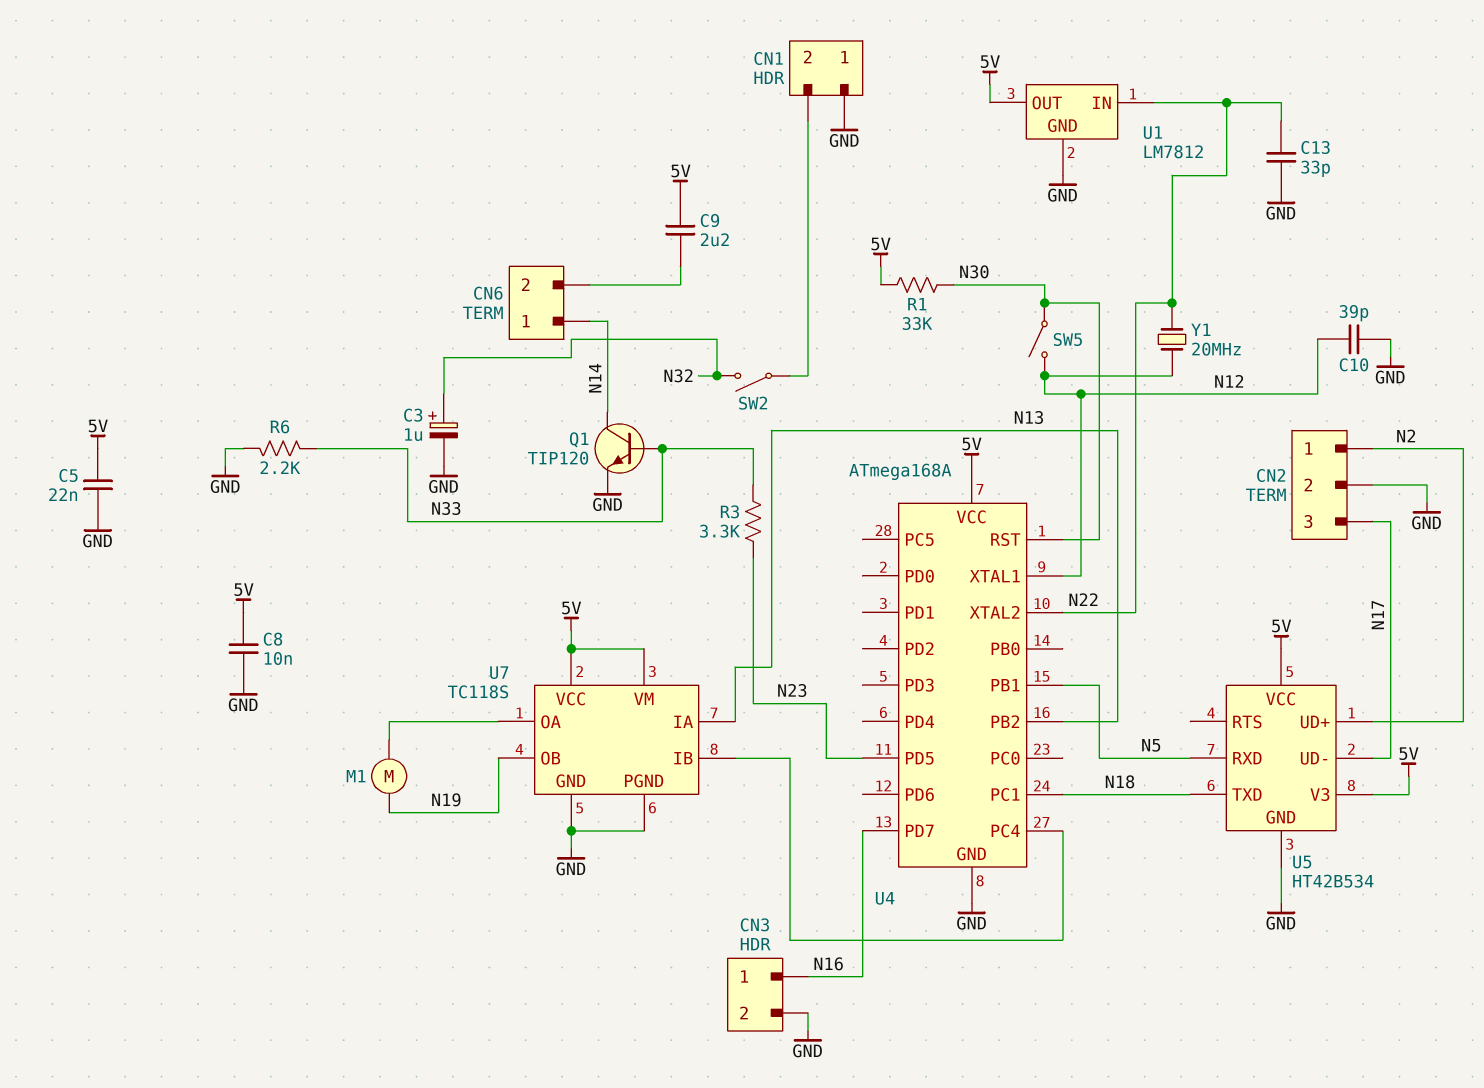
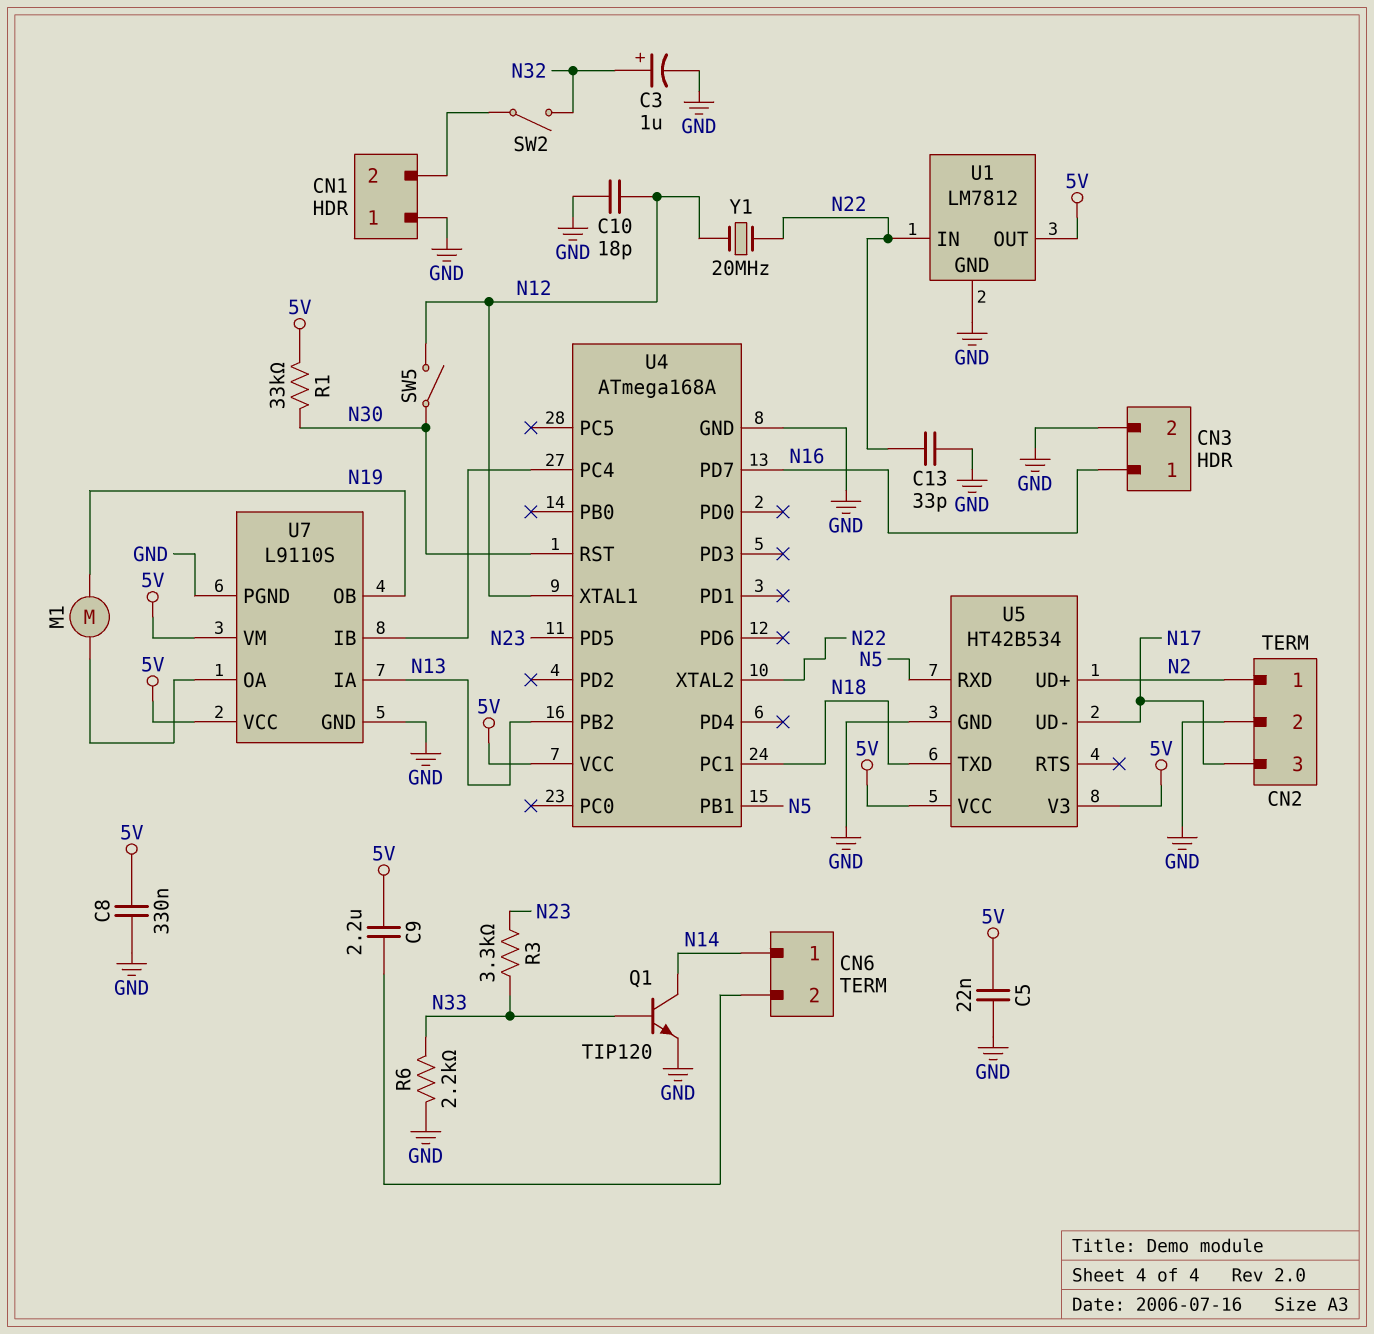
C8: 10nF (5V, GND) -> 330nF (5V, GND)
C10: 39pF (GND, N12) -> 18pF (GND, N12)
U7: TC118S -> L9110S

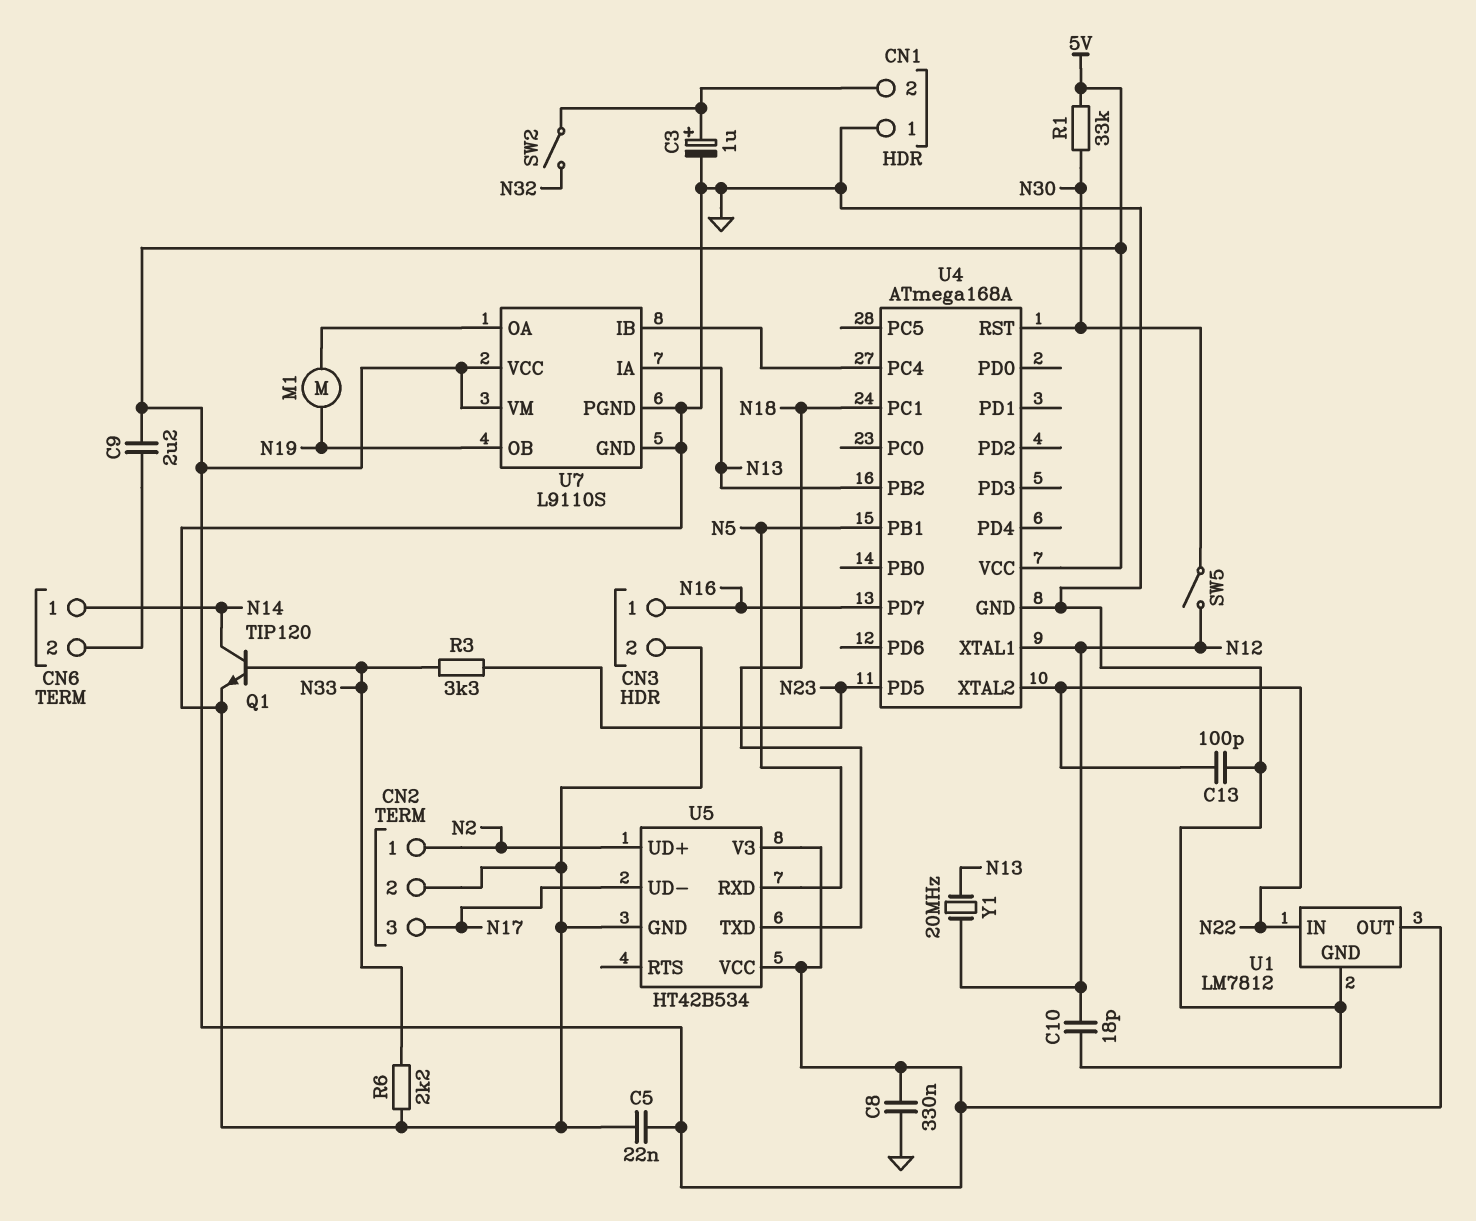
C3: 1uF (plus N32, minus GND) -> 1uF (plus CN1/2, minus GND)
C13: 33pF (GND, N22) -> 100pF (GND, N22)
Y1: 20MHz (N12, N22) -> 20MHz (N12, N13)

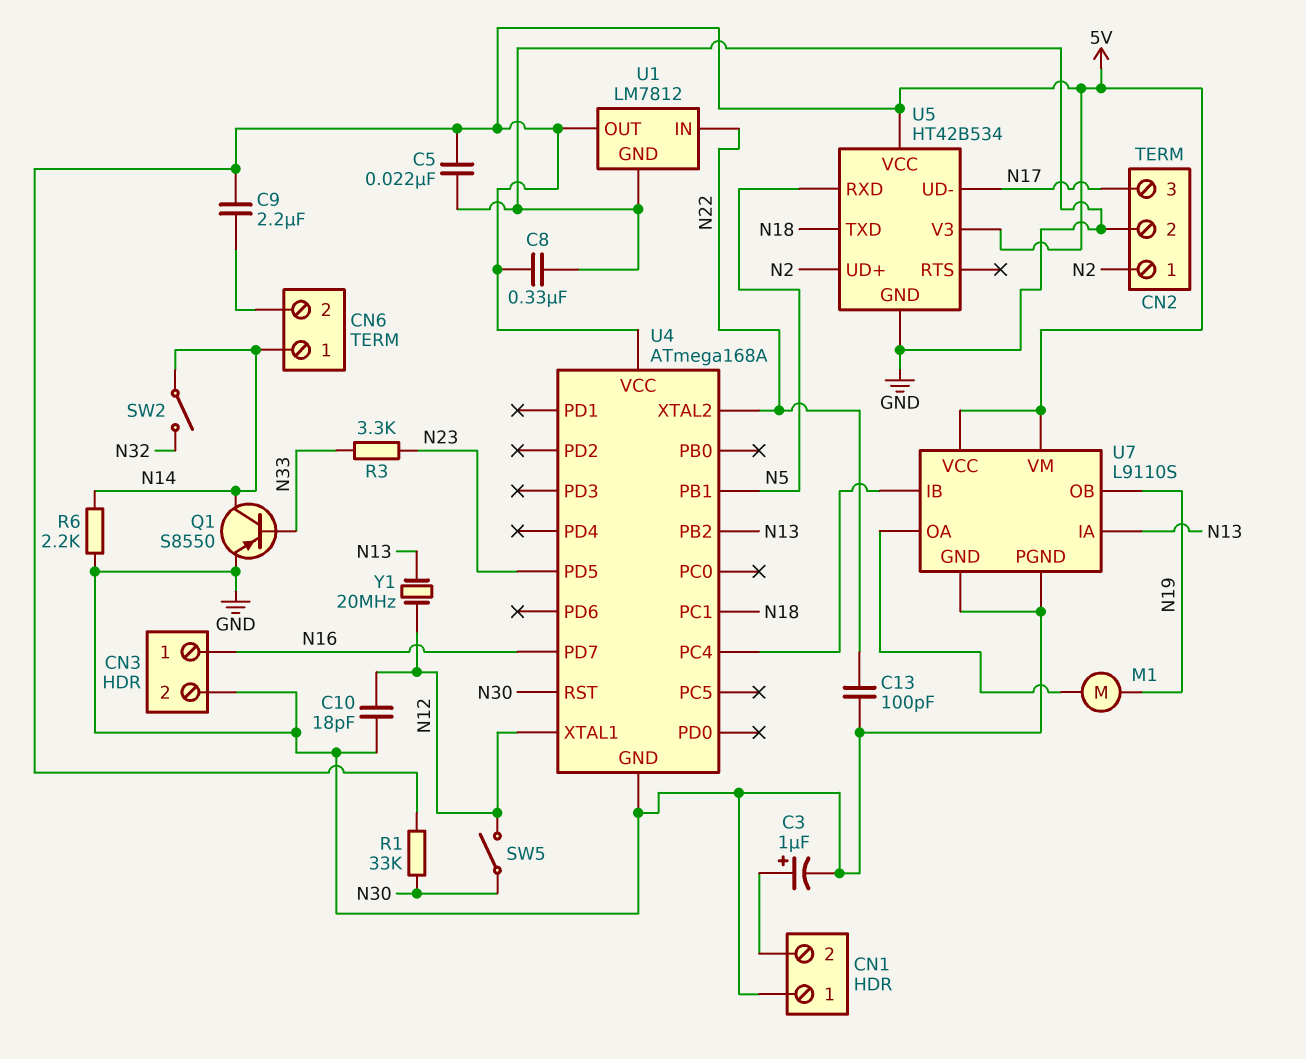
Q1: NPN TIP120 (B N33, C N14, E GND) -> PNP S8550 (B N33, C N14, E GND)
R6: 2.2k (GND, N33) -> 2.2k (GND, N14)
SW2: switch (CN1/2, N32) -> switch (N14, N32)

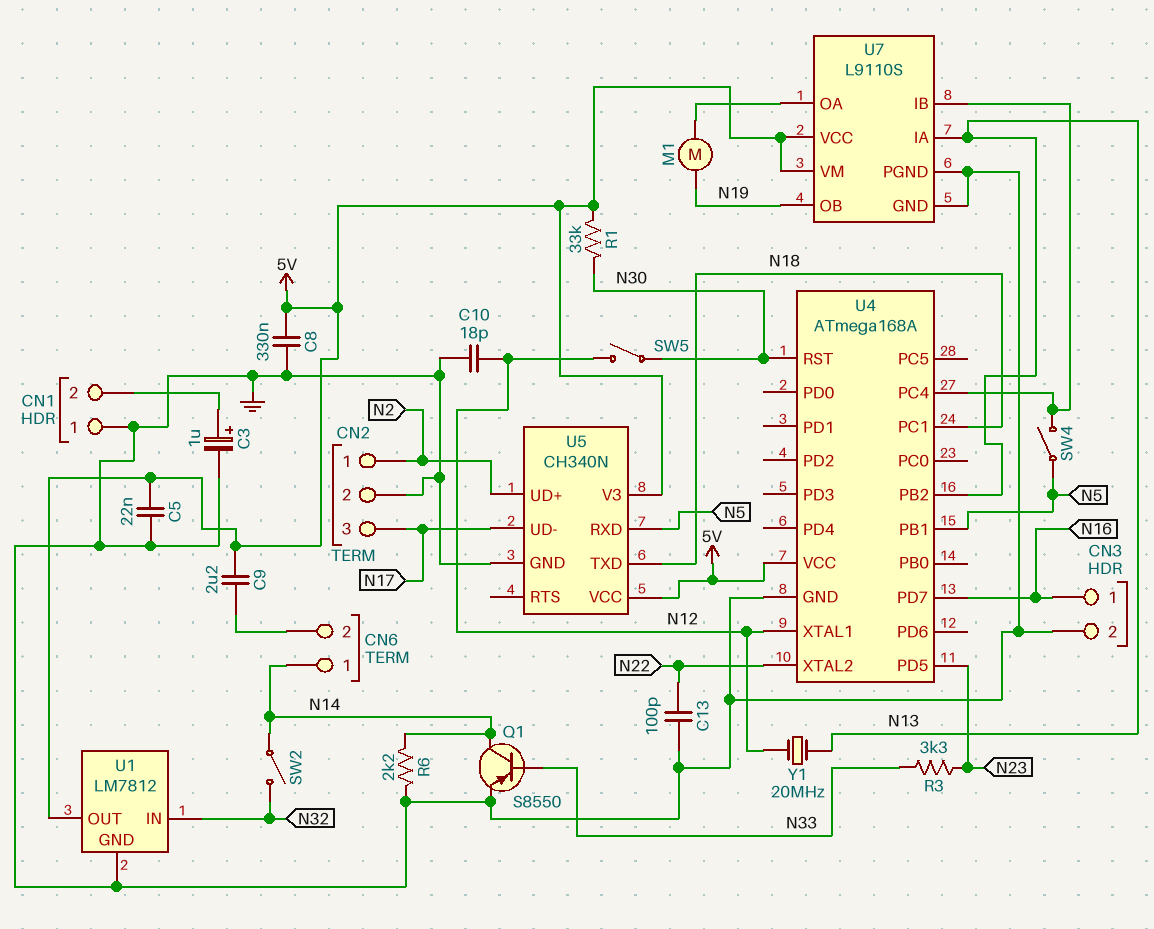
SW4: none -> switch (N5, U4/PC4)
U1 pin IN: N22 -> N32
U5: HT42B534 -> CH340N

